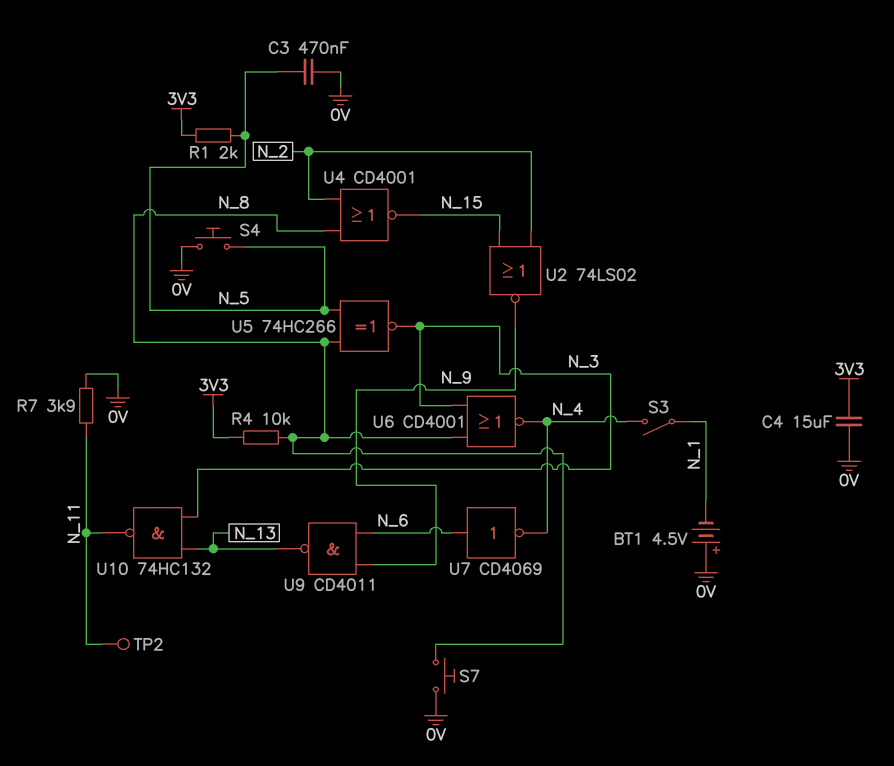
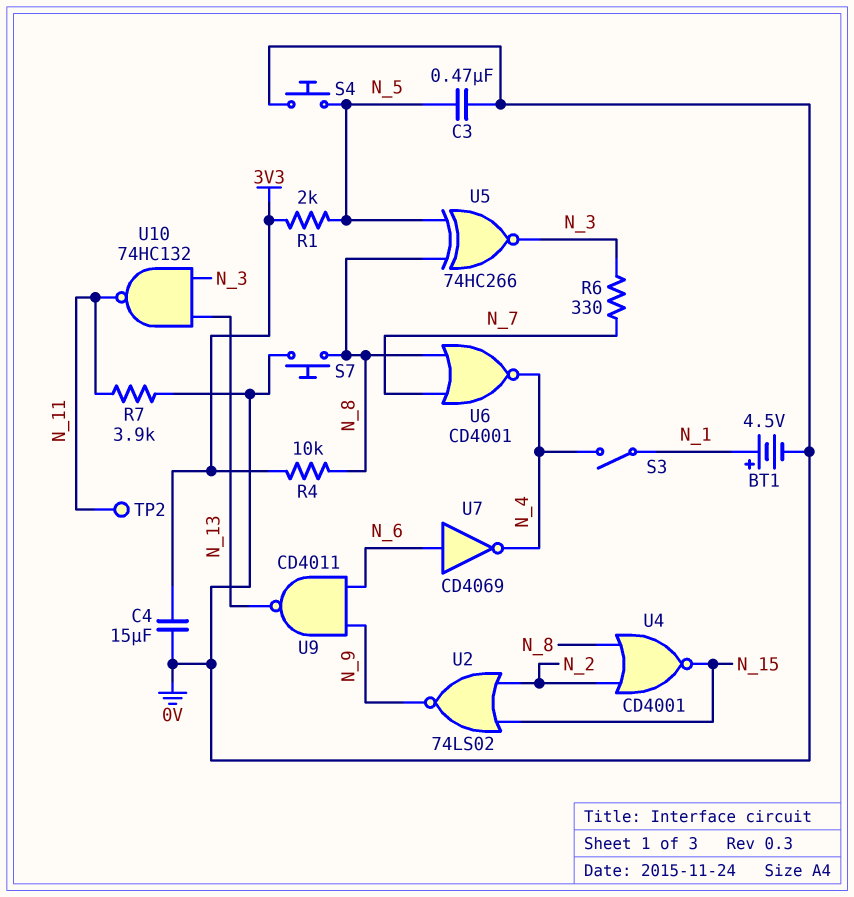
BT1: 4.5V (plus 0V, minus N_1) -> 4.5V (plus N_1, minus 0V)
R6: none -> 330 (N_3, N_7)
U6: NOR CD4001 (in N_3, in N_8, out N_4) -> NOR CD4001 (in N_7, in N_8, out N_4)

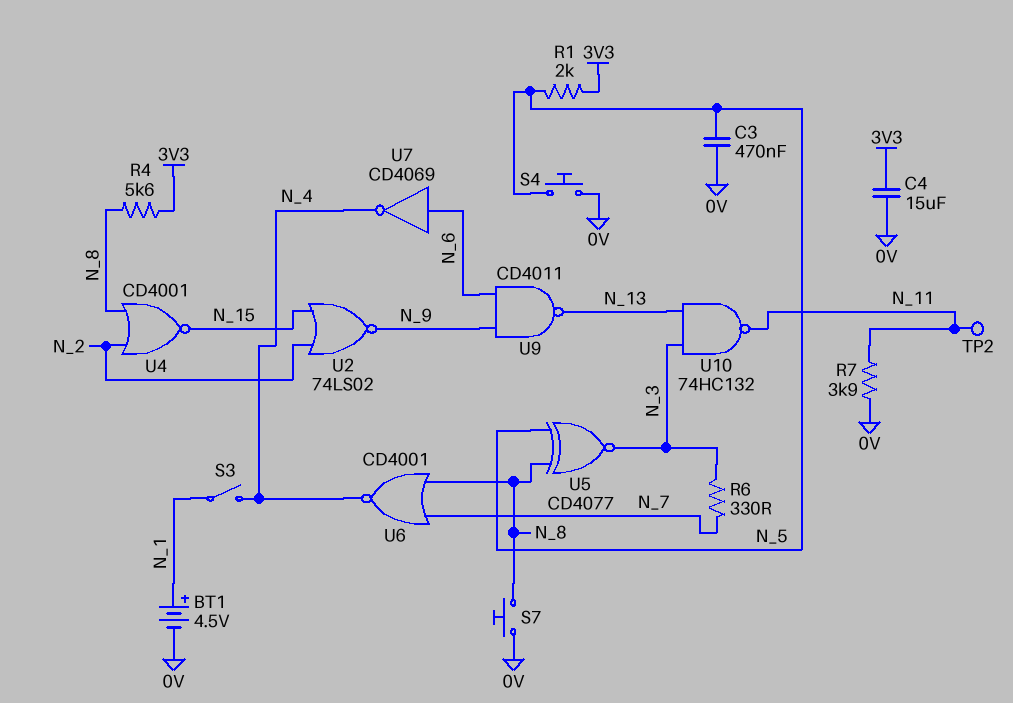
R4: 10k (3V3, N_8) -> 5.6k (3V3, N_8)
U5: XNOR 74HC266 (in N_5, in N_8, out N_3) -> XNOR CD4077 (in N_5, in N_8, out N_3)

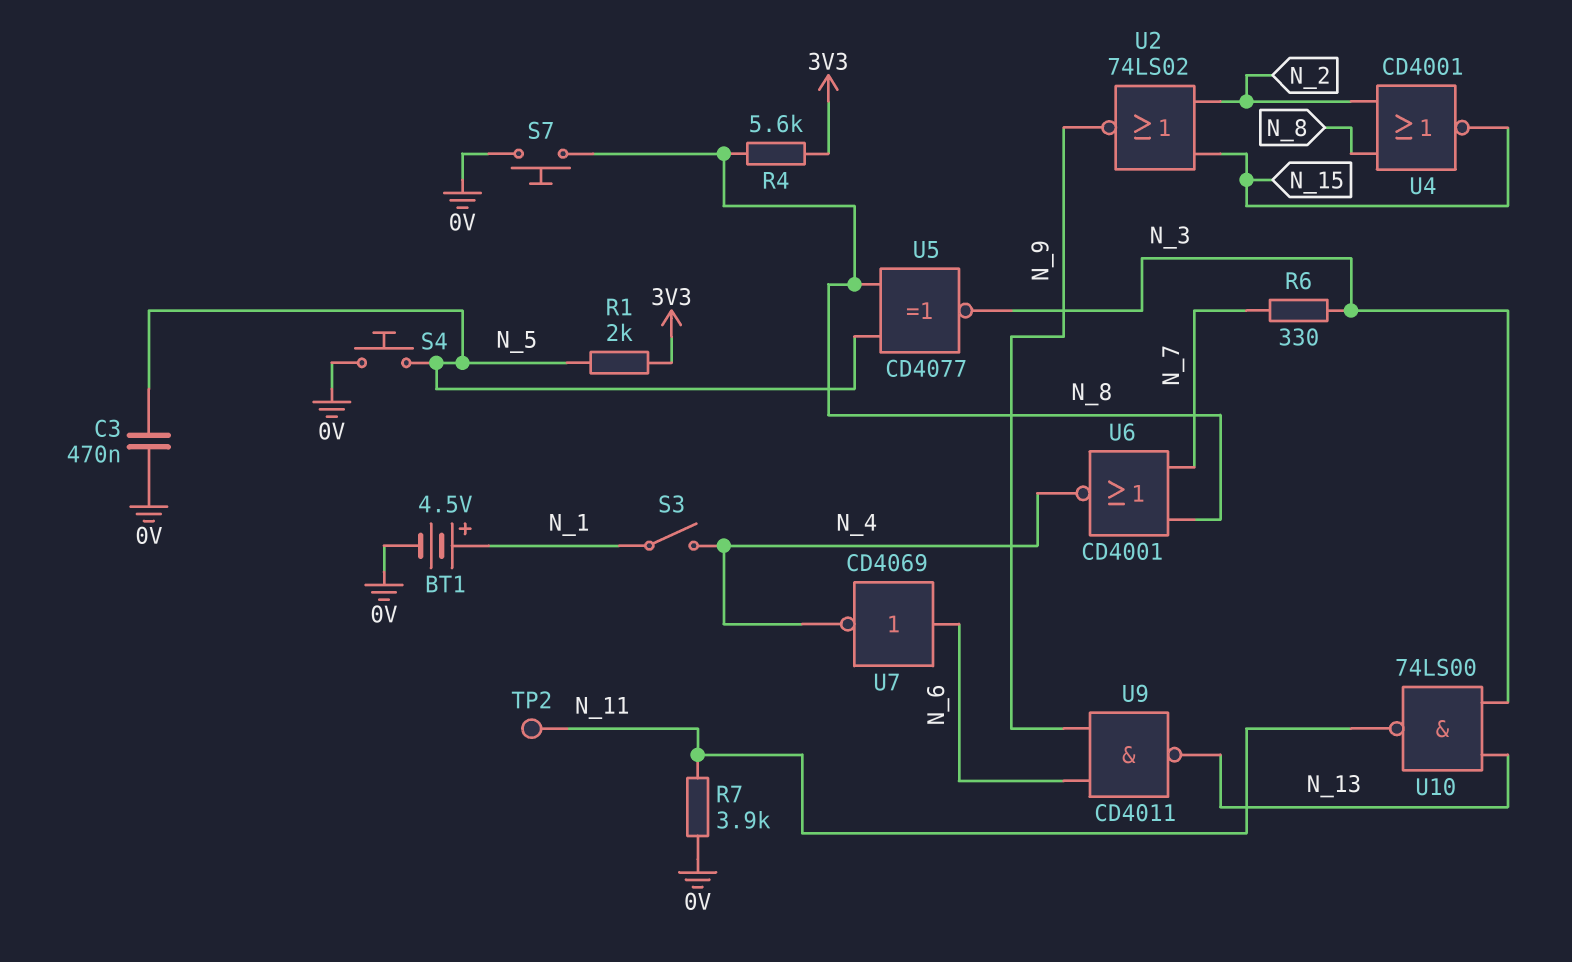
C4: 15uF (0V, 3V3) -> none
U10: NAND 74HC132 (in N_3, in N_13, out N_11) -> NAND 74LS00 (in N_3, in N_13, out N_11)

